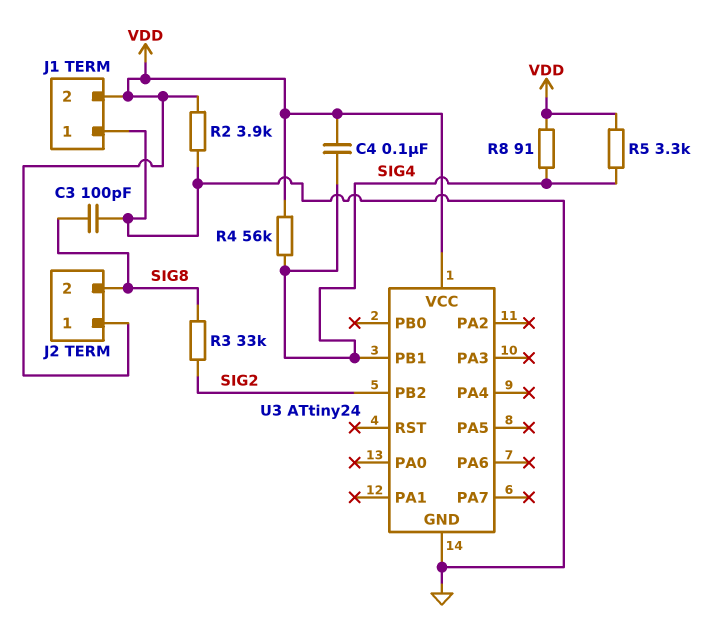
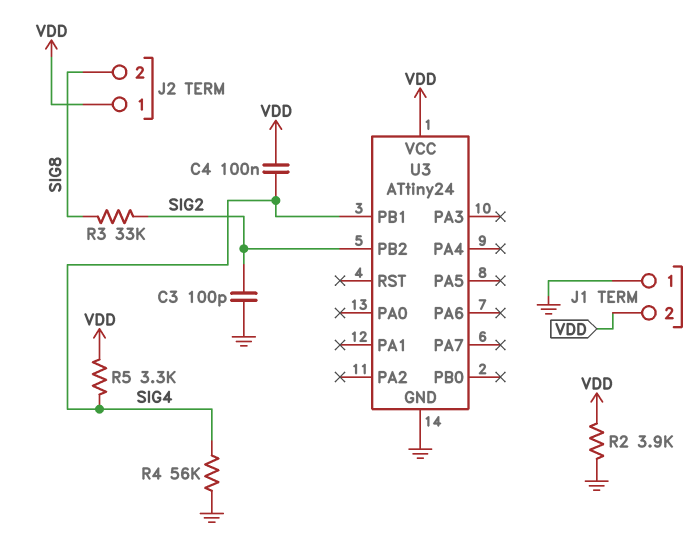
C3: 100pF (GND, SIG8) -> 100pF (GND, SIG2)
R4: 56k (SIG4, VDD) -> 56k (GND, SIG4)
R8: 91 (SIG4, VDD) -> none

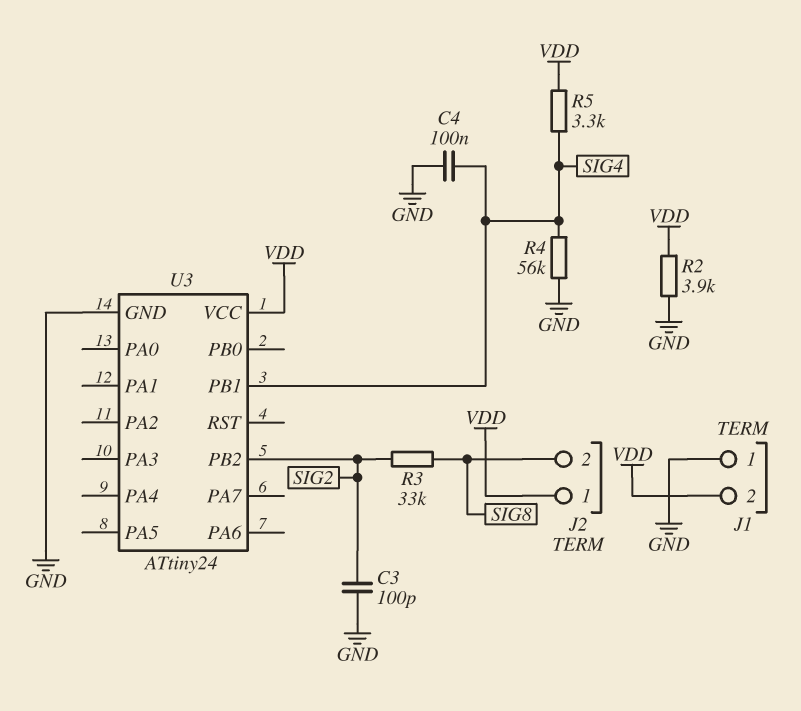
C4: 100nF (SIG4, VDD) -> 100nF (GND, SIG4)

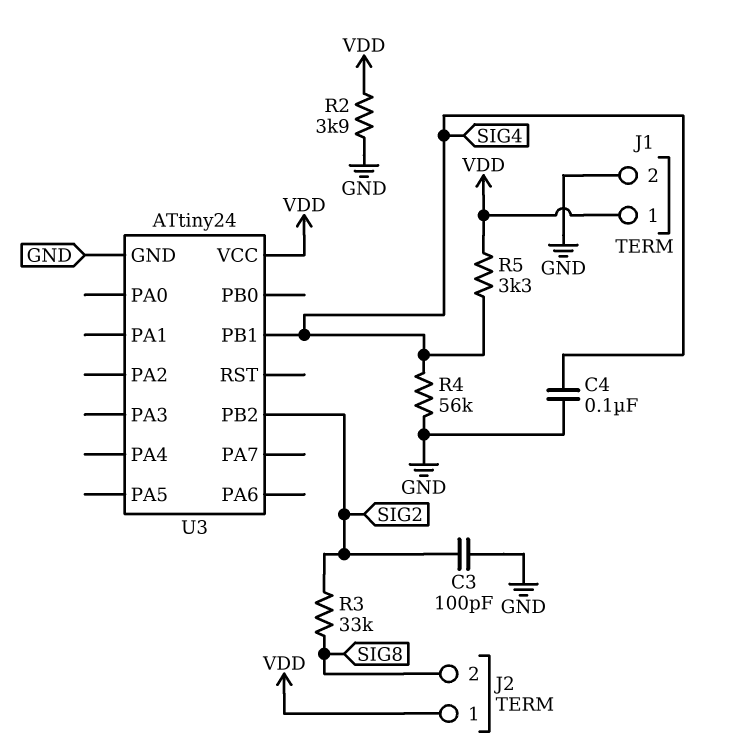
J1 pin 1: GND -> VDD
J1 pin 2: VDD -> GND

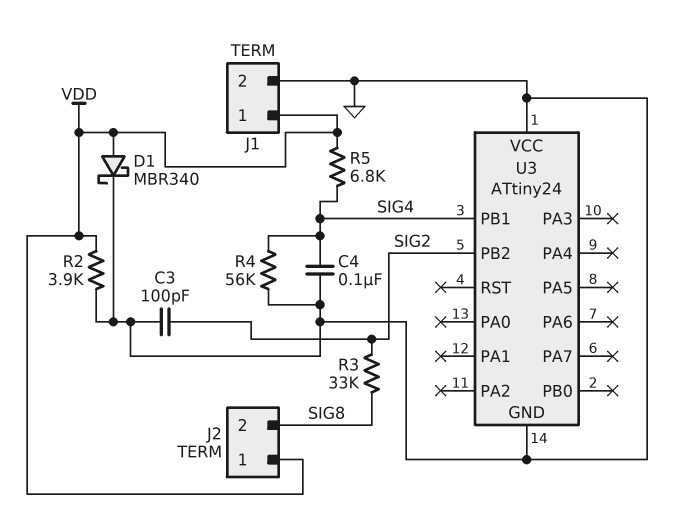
D1: none -> schottky MBR340 (A VDD, K GND)
R5: 3.3k (SIG4, VDD) -> 6.8k (SIG4, VDD)
U3 pin VCC: VDD -> GND

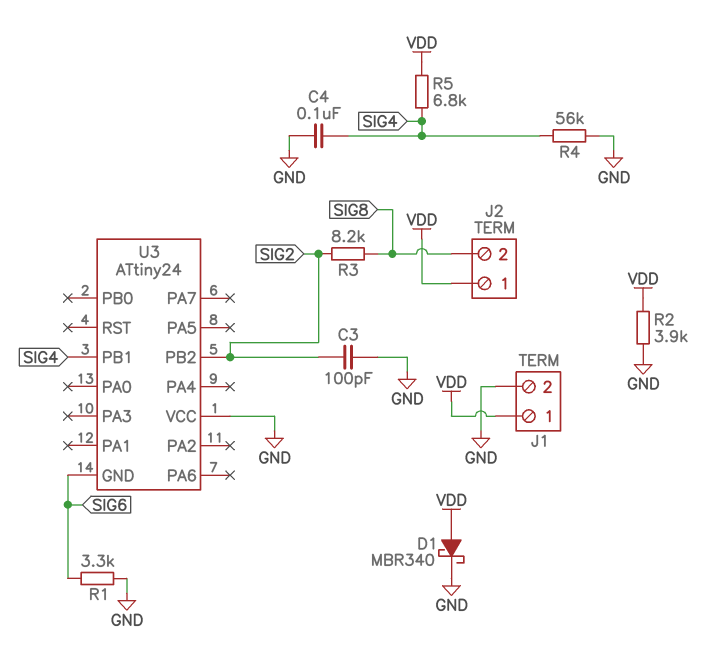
R1: none -> 3.3k (GND, SIG6)
R3: 33k (SIG2, SIG8) -> 8.2k (SIG2, SIG8)
U3 pin GND: GND -> SIG6

